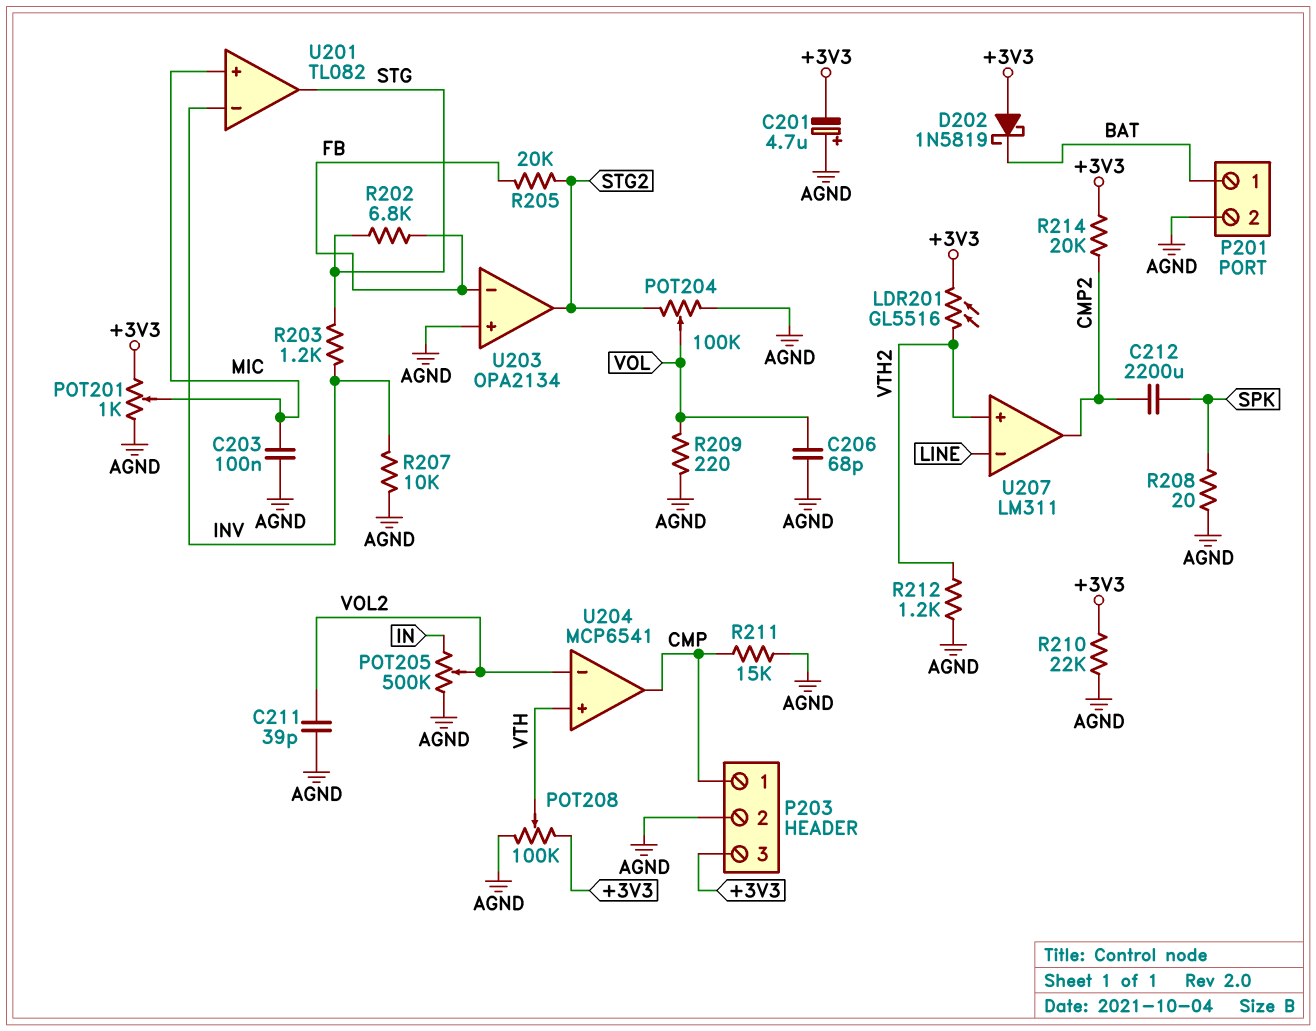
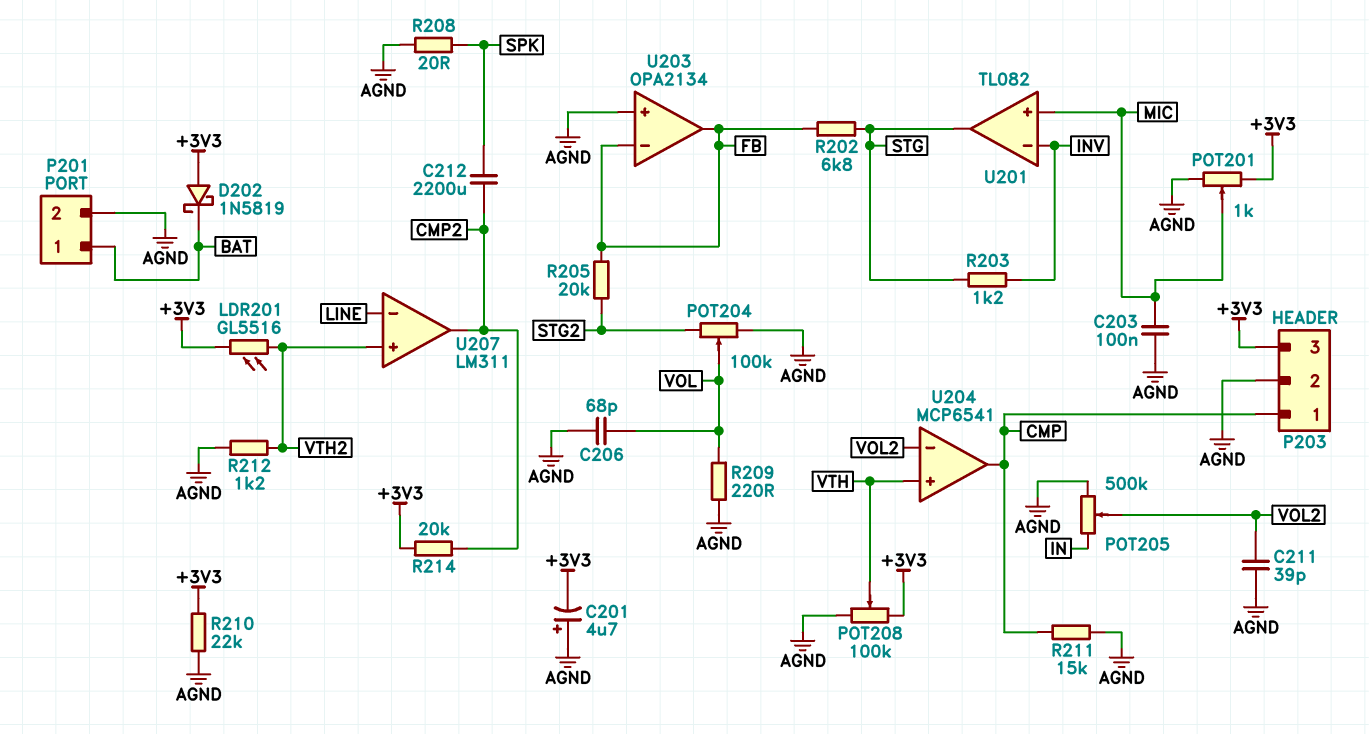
R207: 10k (AGND, INV) -> none
U203 pin out: STG2 -> FB

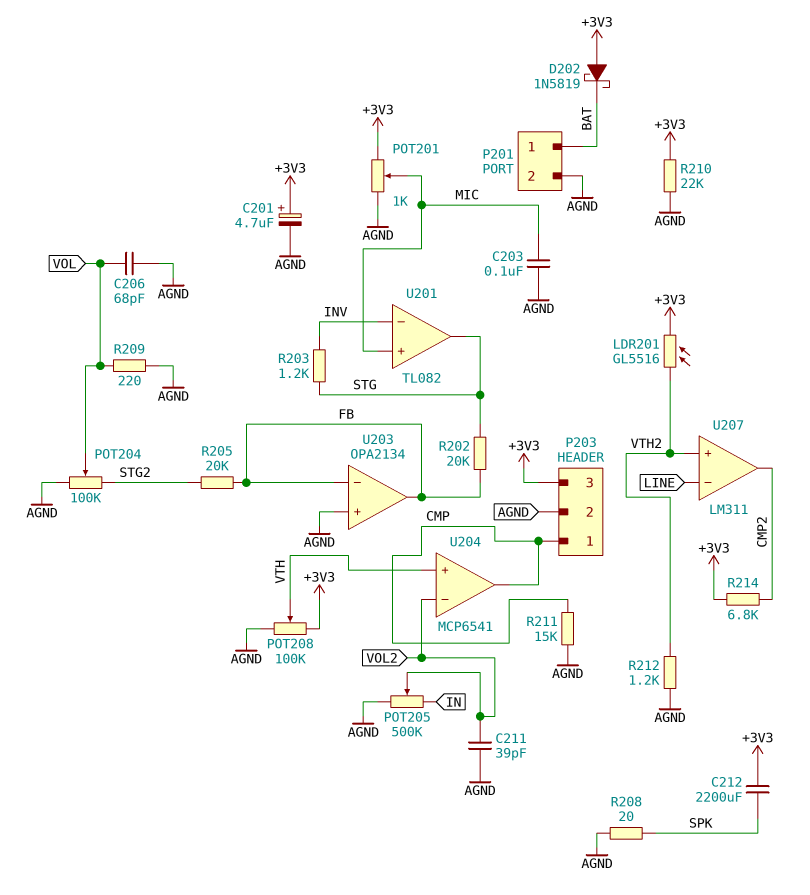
C201: 4.7uF (plus AGND, minus +3V3) -> 4.7uF (plus +3V3, minus AGND)
C212: 2200uF (CMP2, SPK) -> 2200uF (+3V3, SPK)
R202: 6.8k (FB, STG) -> 20k (FB, STG)
R214: 20k (+3V3, CMP2) -> 6.8k (+3V3, CMP2)

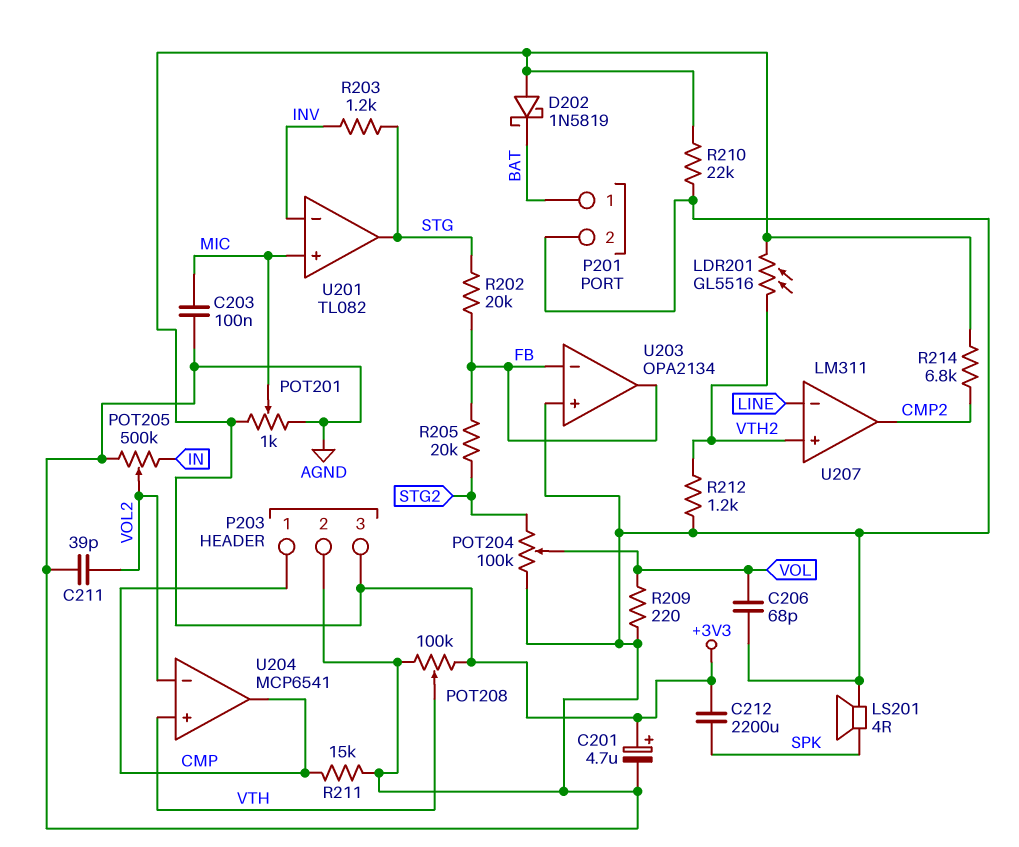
LS201: none -> speaker 4R (AGND, SPK)
R208: 20 (AGND, SPK) -> none

